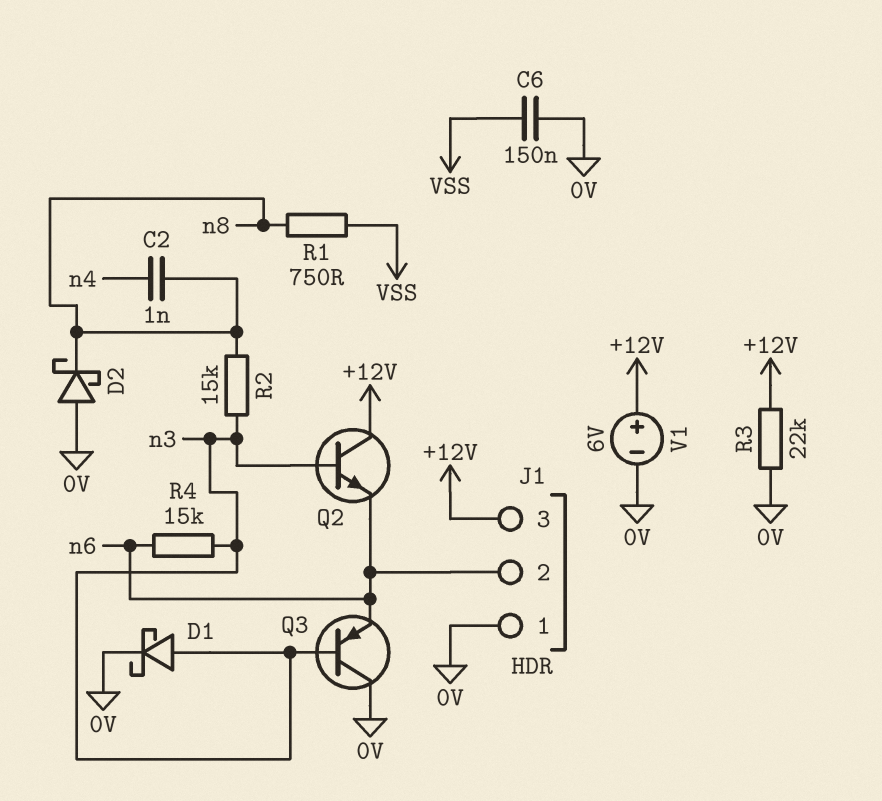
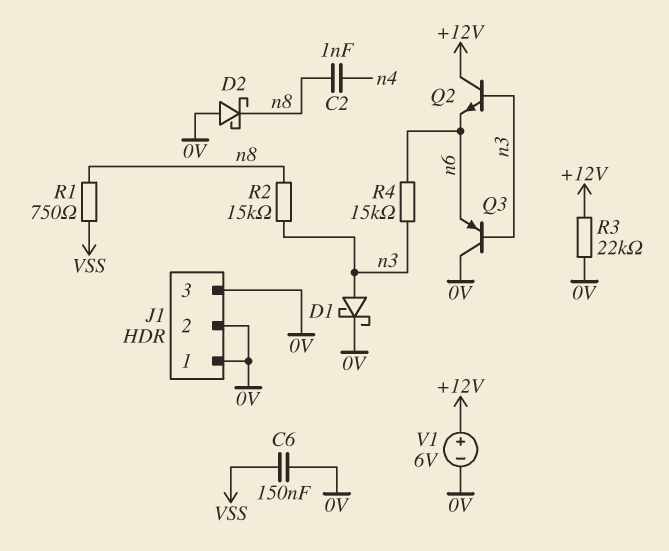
J1 pin 2: n6 -> 0V
J1 pin 3: +12V -> 0V

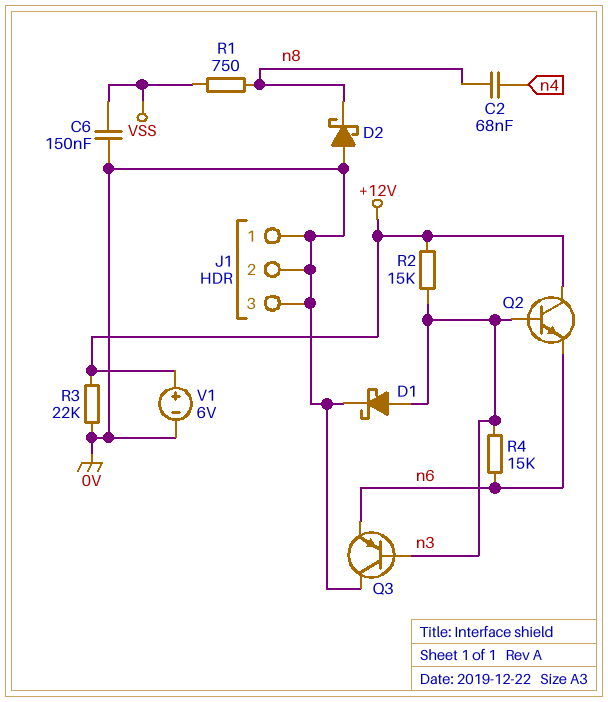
C2: 1nF (n4, n8) -> 68nF (n4, n8)
R2: 15k (n3, n8) -> 15k (+12V, n3)

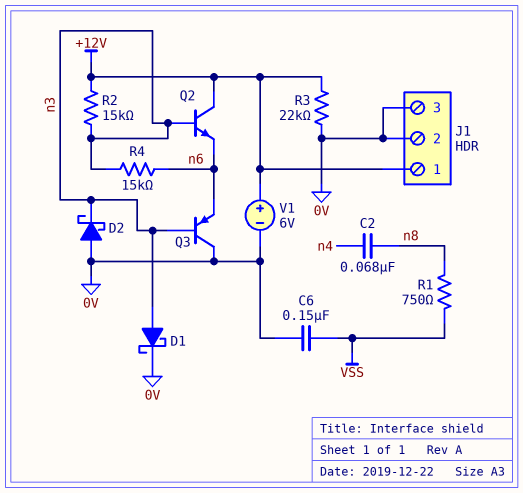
D2: schottky (A 0V, K n8) -> schottky (A 0V, K n3)
J1 pin 1: 0V -> +12V

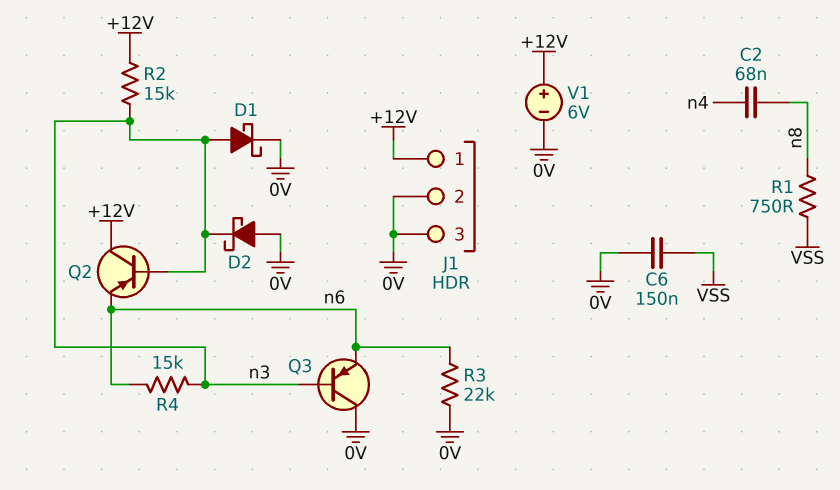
Q2: NPN (B n3, C +12V, E n6) -> PNP (B n3, C +12V, E n6)
R3: 22k (+12V, 0V) -> 22k (0V, n6)

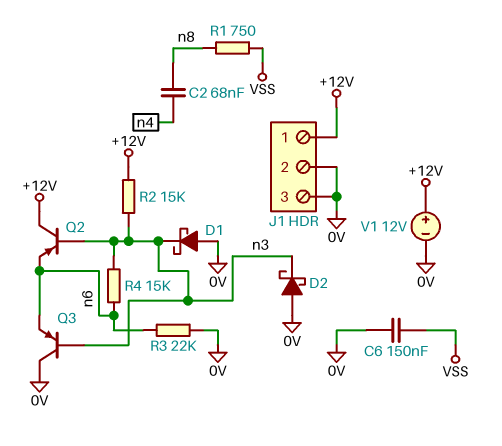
D1: schottky (A n3, K 0V) -> schottky (A 0V, K n3)
V1: 6V (plus +12V, minus 0V) -> 12V (plus +12V, minus 0V)

